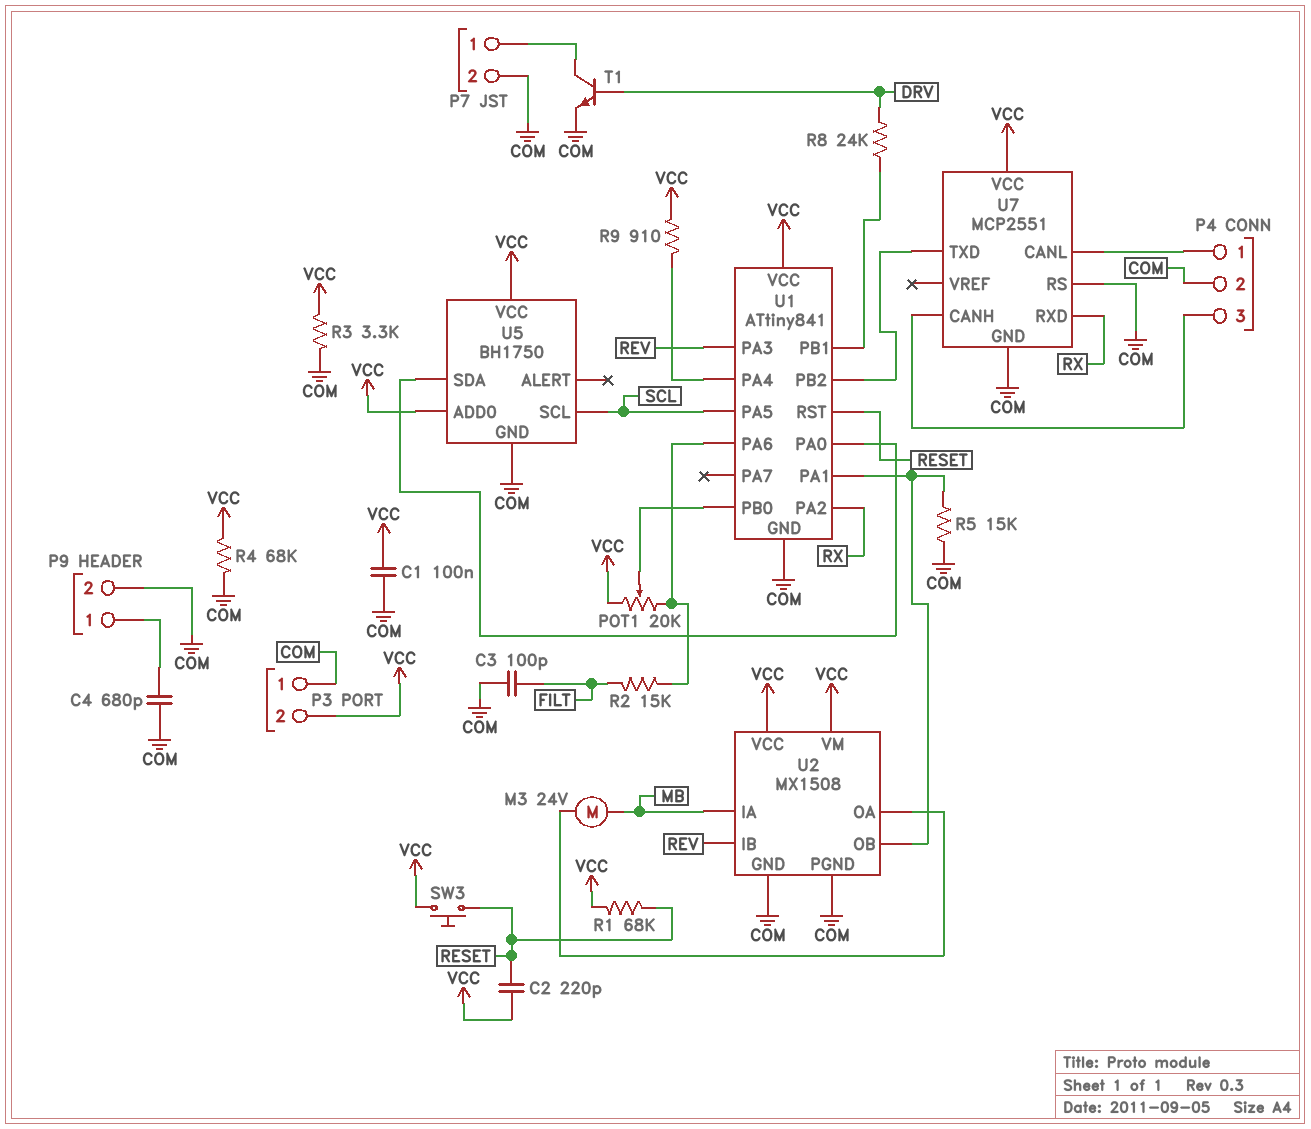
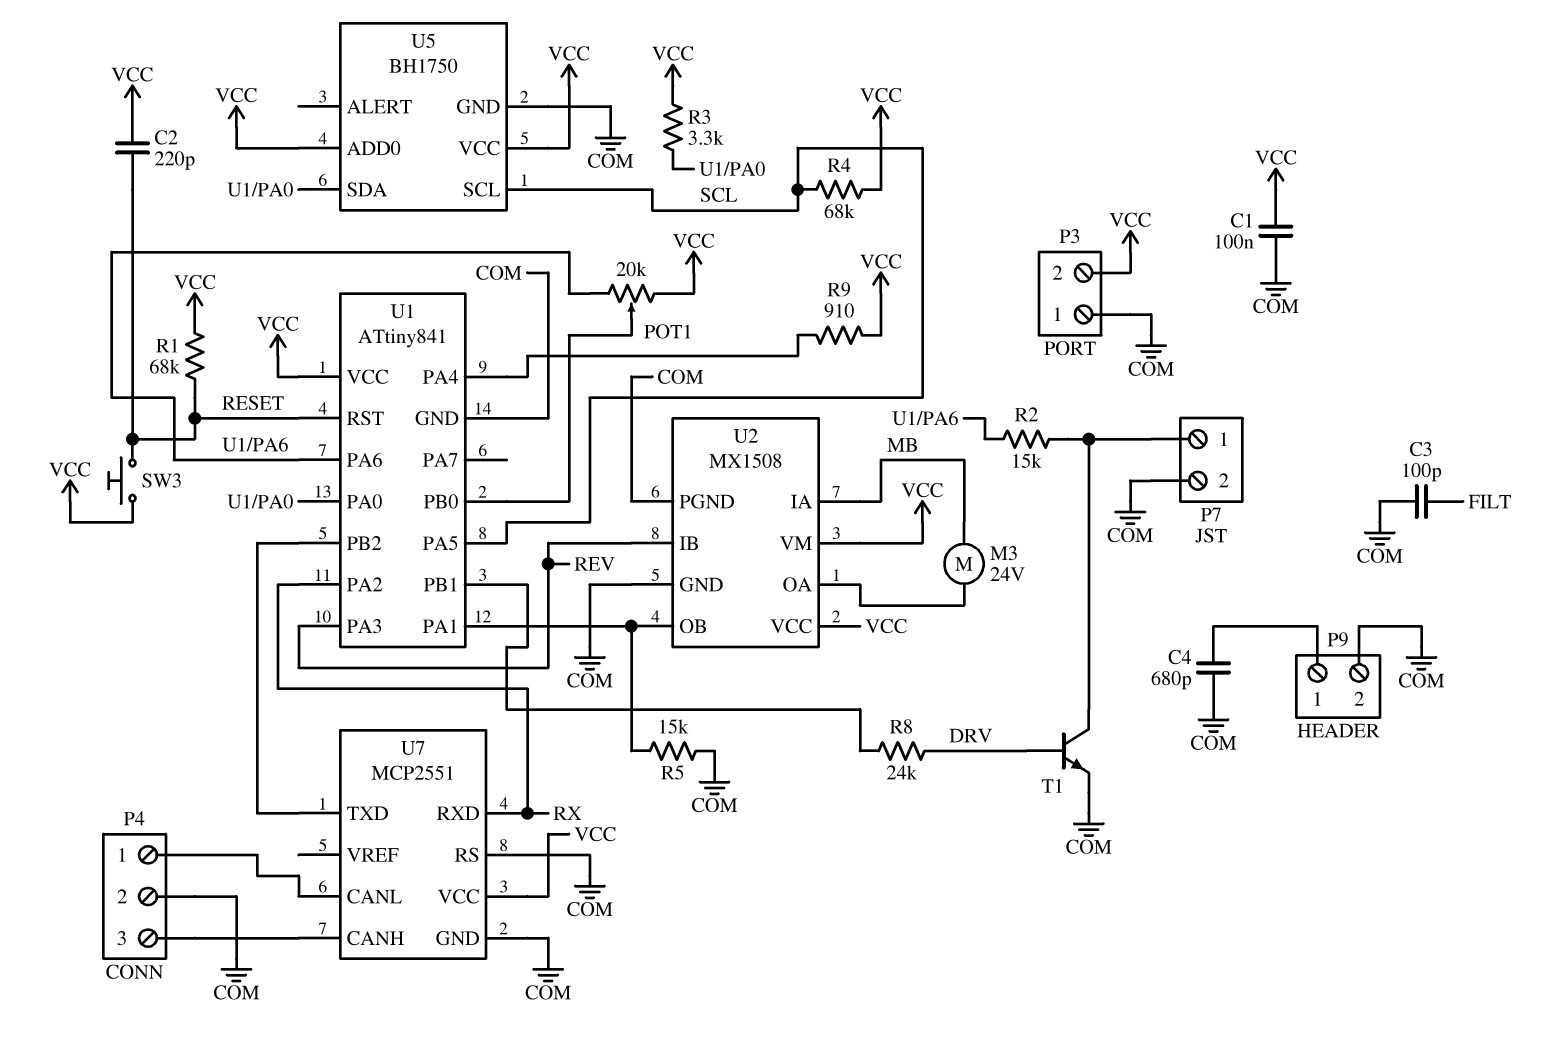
R2: 15k (FILT, U1/PA6) -> 15k (P7/1, U1/PA6)
R3: 3.3k (COM, VCC) -> 3.3k (U1/PA0, VCC)
R4: 68k (COM, VCC) -> 68k (SCL, VCC)

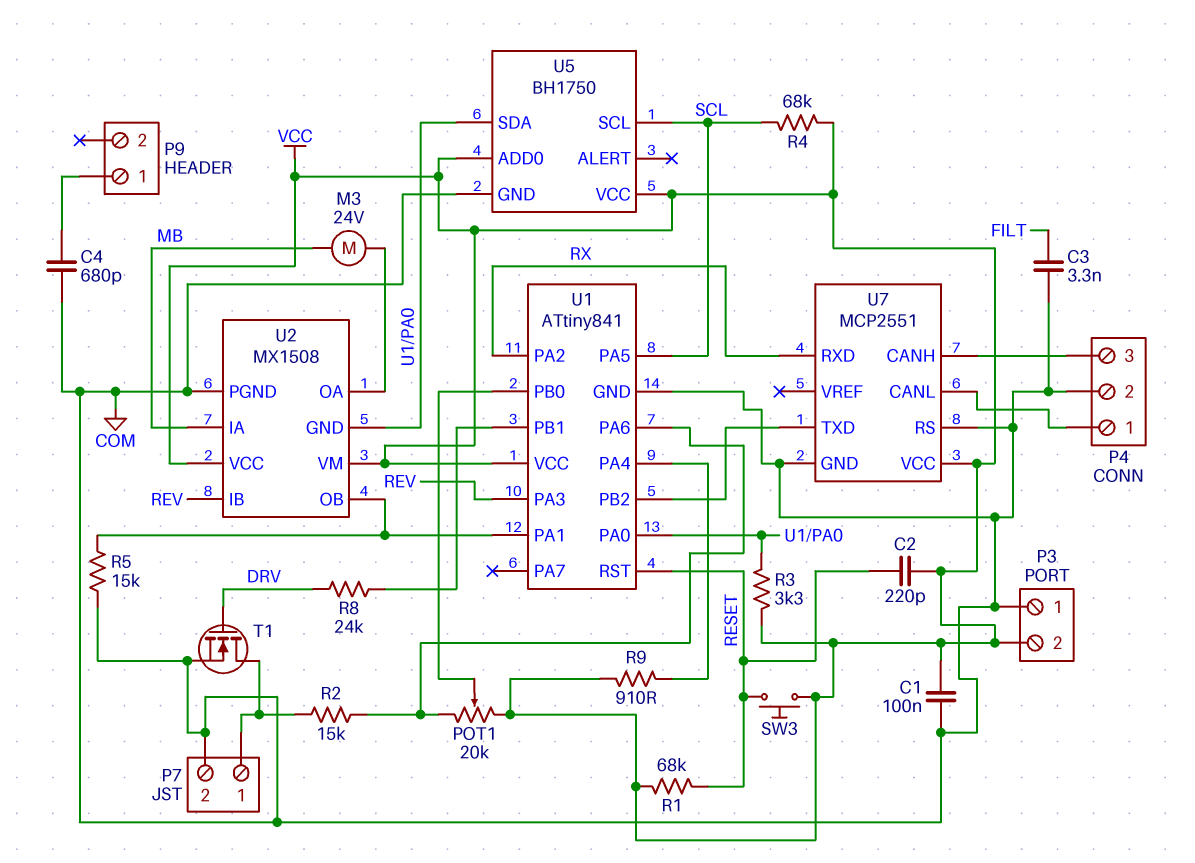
C3: 100pF (COM, FILT) -> 3.3nF (COM, FILT)
P9 pin 2: COM -> none
T1: NPN (B DRV, C P7/1, E COM) -> NMOS (G DRV, D P7/1, S COM)
U2 pin GND: COM -> U1/PA0

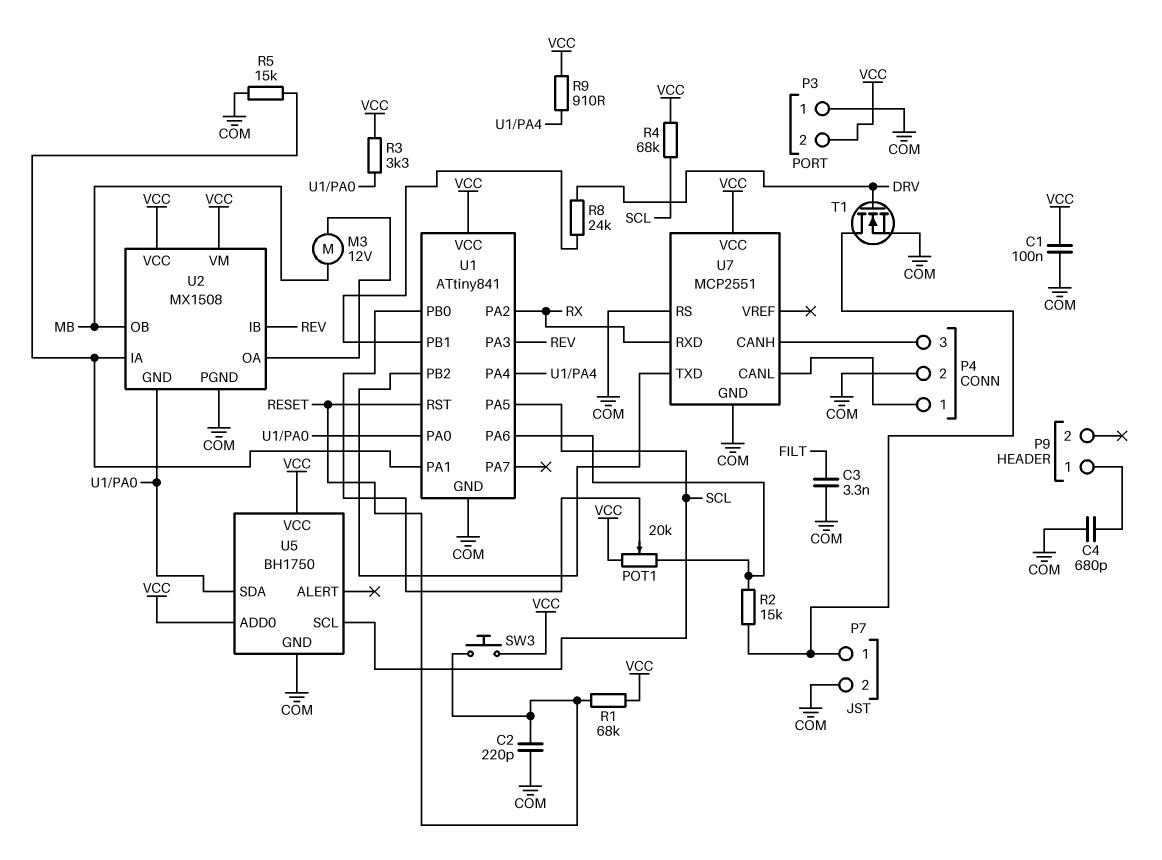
C2: 220pF (RESET, VCC) -> 220pF (COM, RESET)
M3: motor 24V (MB, U2/OA) -> motor 12V (MB, U2/OA)
U2 pin IA: MB -> U1/PA1
U2 pin OB: U1/PA1 -> MB

